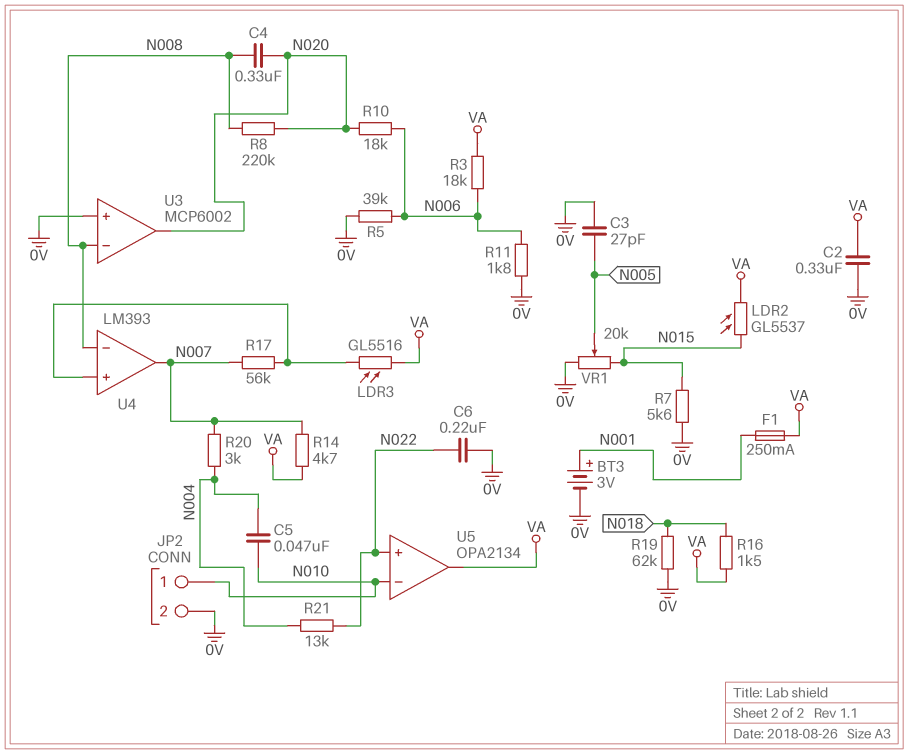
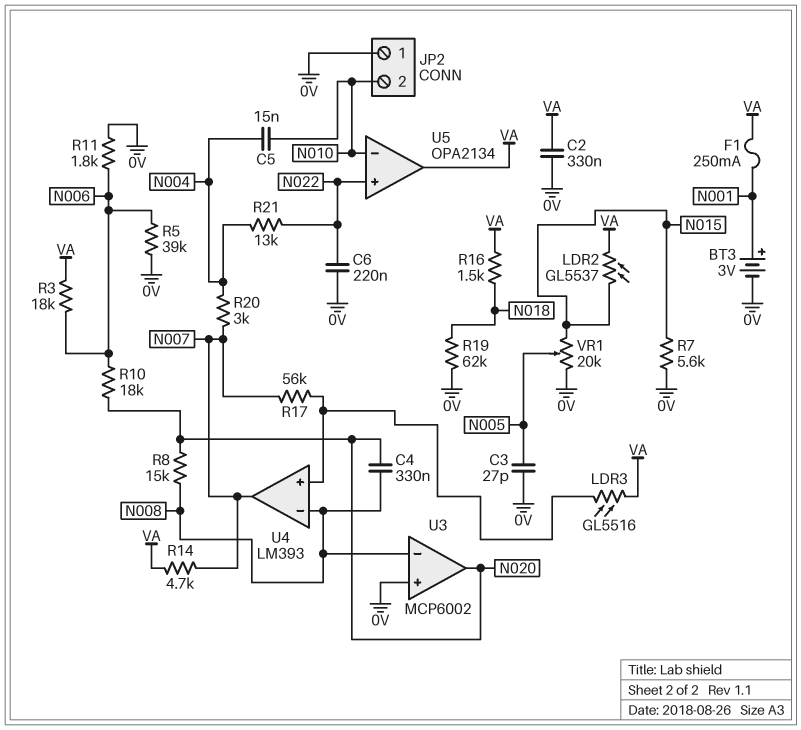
C5: 47nF (N004, N010) -> 15nF (N004, N010)
JP2 pin 1: N010 -> 0V
JP2 pin 2: 0V -> N010
R8: 220k (N008, N020) -> 15k (N008, N020)

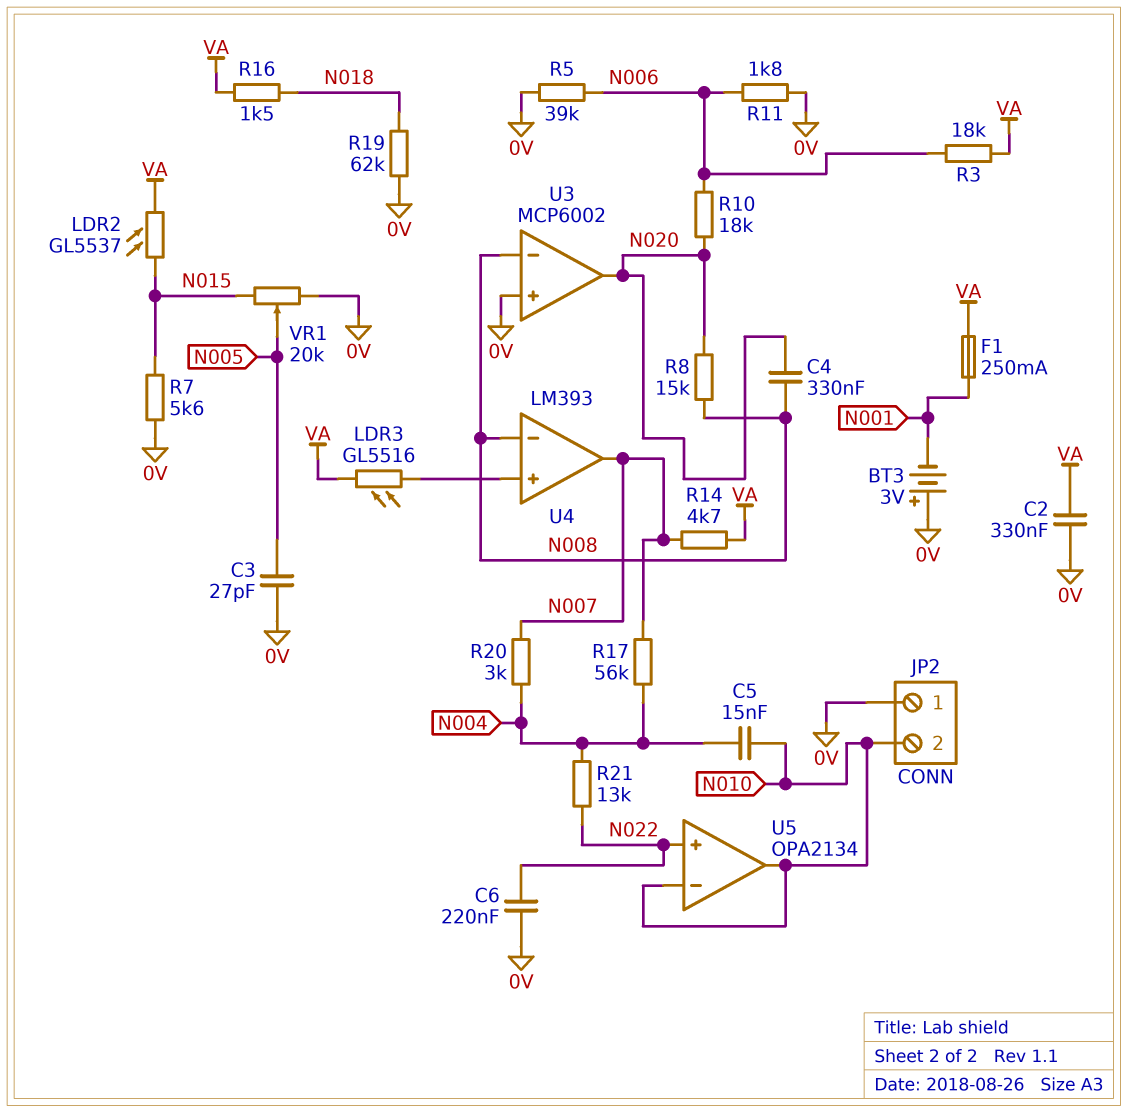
BT3: 3V (plus N001, minus 0V) -> 3V (plus 0V, minus N001)
R17: 56k (N007, U4/in+) -> 56k (N004, N007)
U5 pin out: VA -> N010

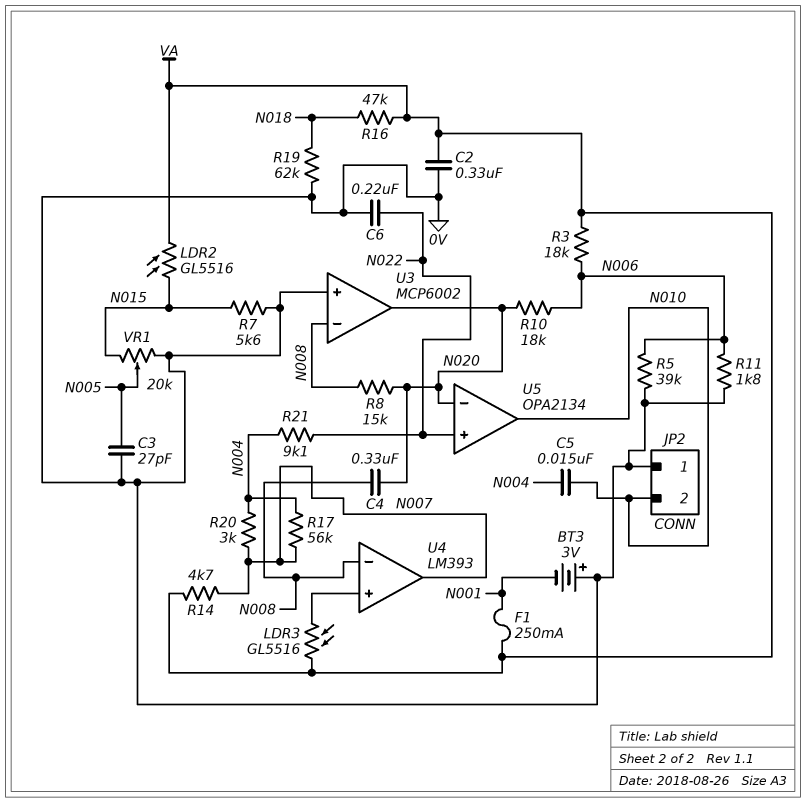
LDR2: GL5537 (N015, VA) -> GL5516 (N015, VA)
R16: 1.5k (N018, VA) -> 47k (N018, VA)
R21: 13k (N004, N022) -> 9.1k (N004, N022)
U5 pin in-: N010 -> N020

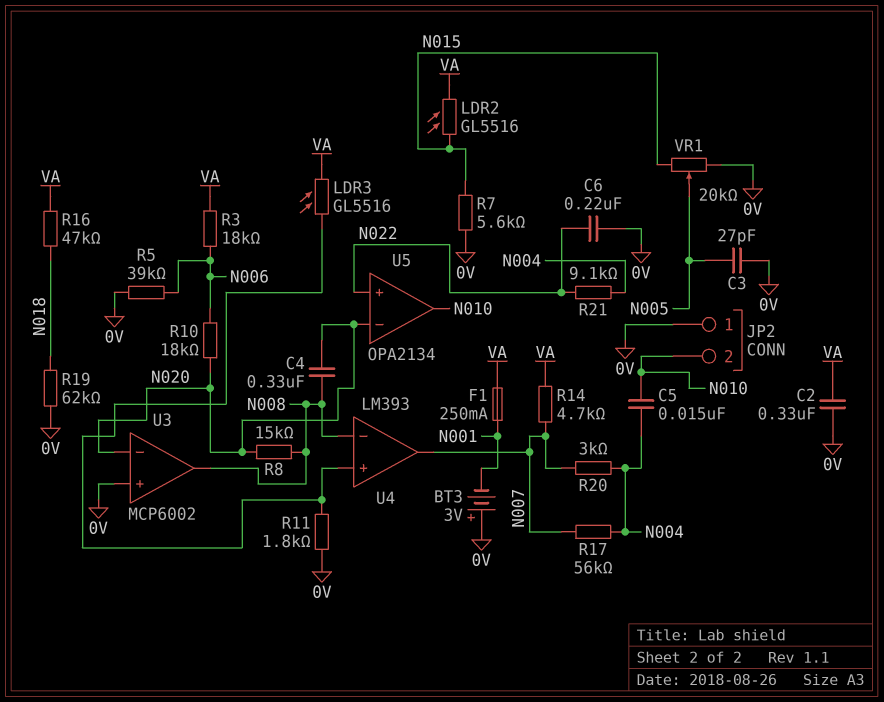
R11: 1.8k (0V, N006) -> 1.8k (0V, U4/in+)
U3 pin in-: N008 -> N020
U3 pin out: N020 -> N008

